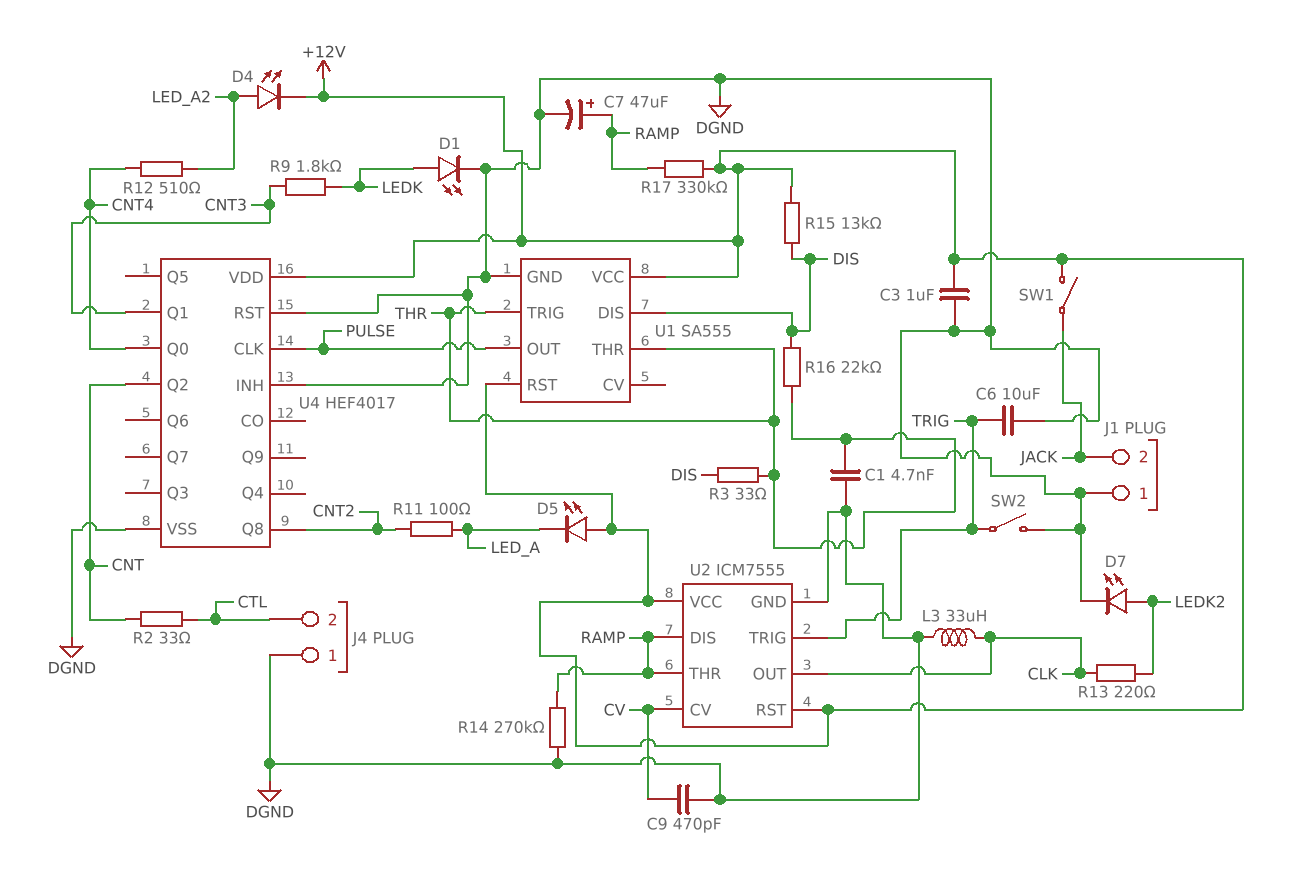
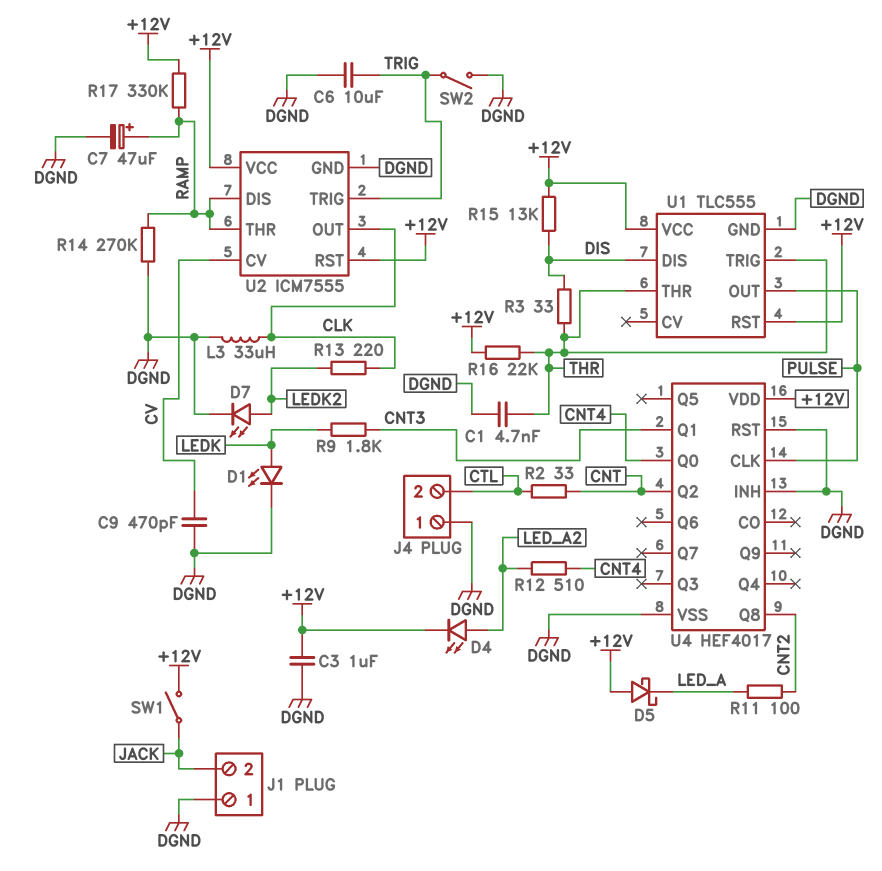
D5: LED (A +12V, K LED_A) -> schottky (A +12V, K LED_A)
R16: 22k (DIS, THR) -> 22k (+12V, THR)
U1: SA555 -> TLC555

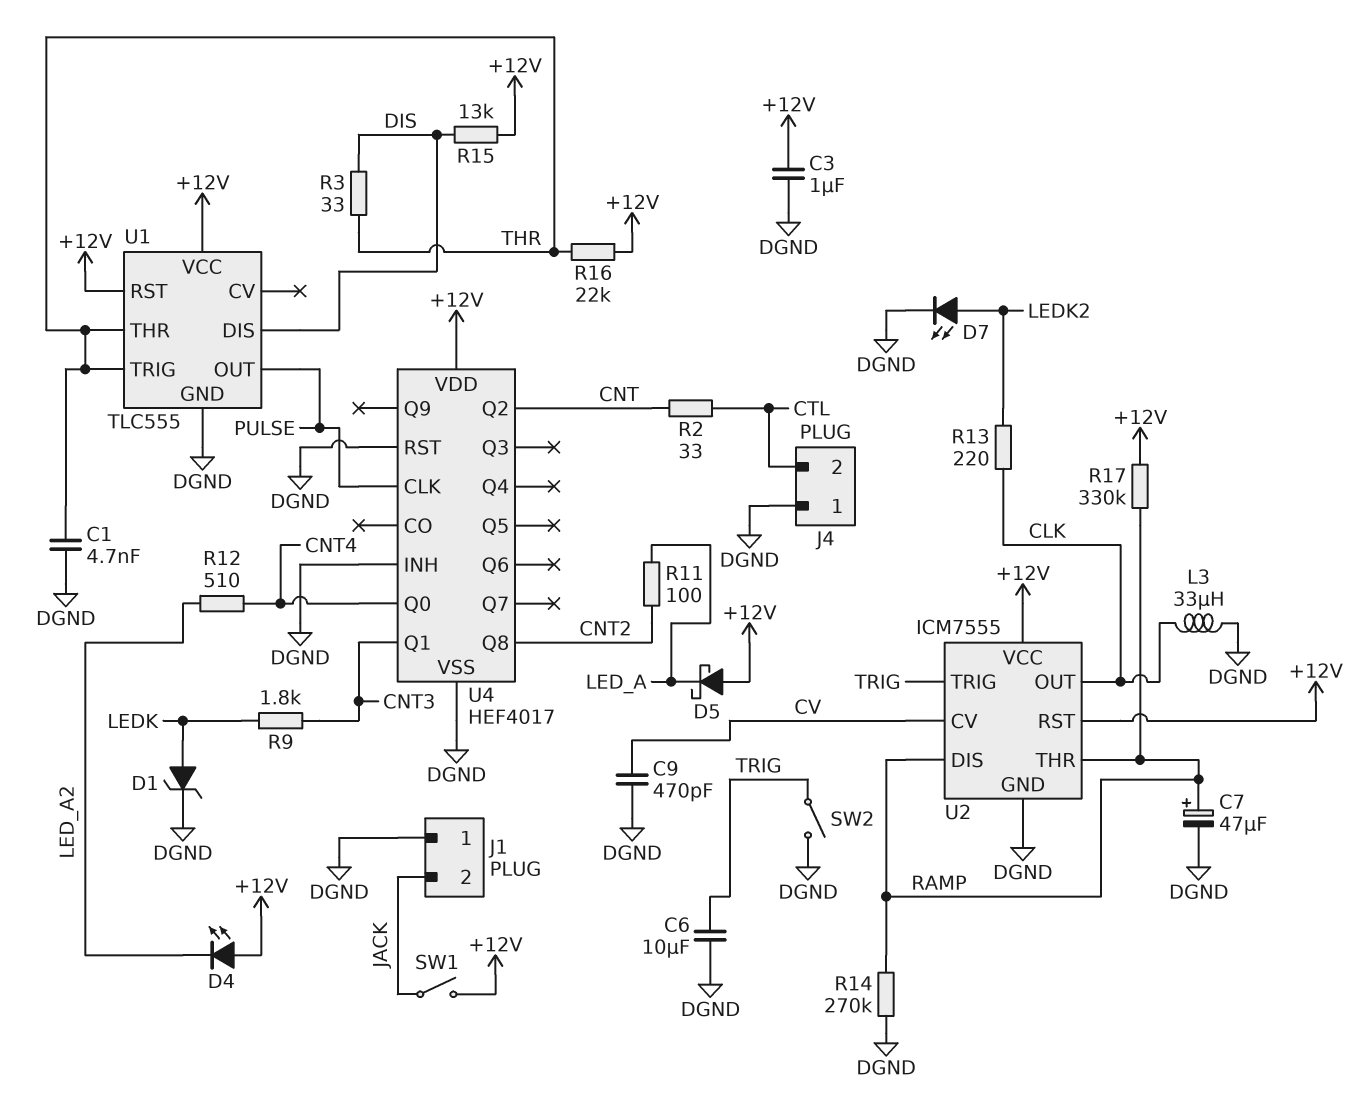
D1: LED (A LEDK, K DGND) -> zener (A LEDK, K DGND)
D4: LED (A LED_A2, K +12V) -> LED (A +12V, K LED_A2)

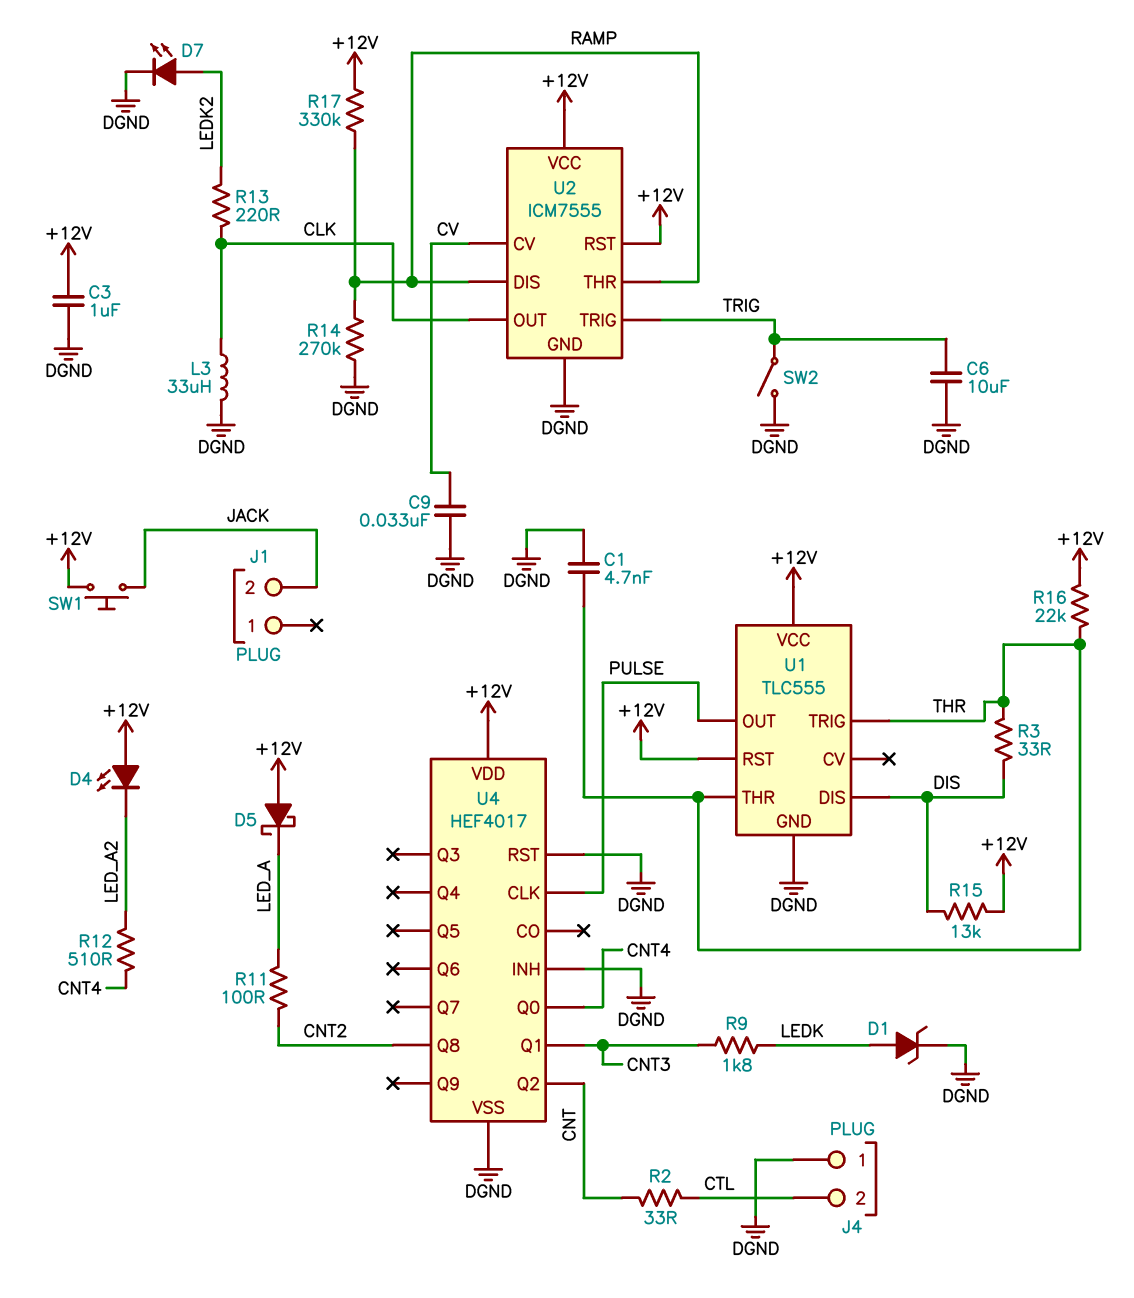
C7: 47uF (plus RAMP, minus DGND) -> none
C9: 470pF (CV, DGND) -> 33nF (CV, DGND)
J1 pin 1: DGND -> none
SW1: switch (+12V, JACK) -> button (+12V, JACK)

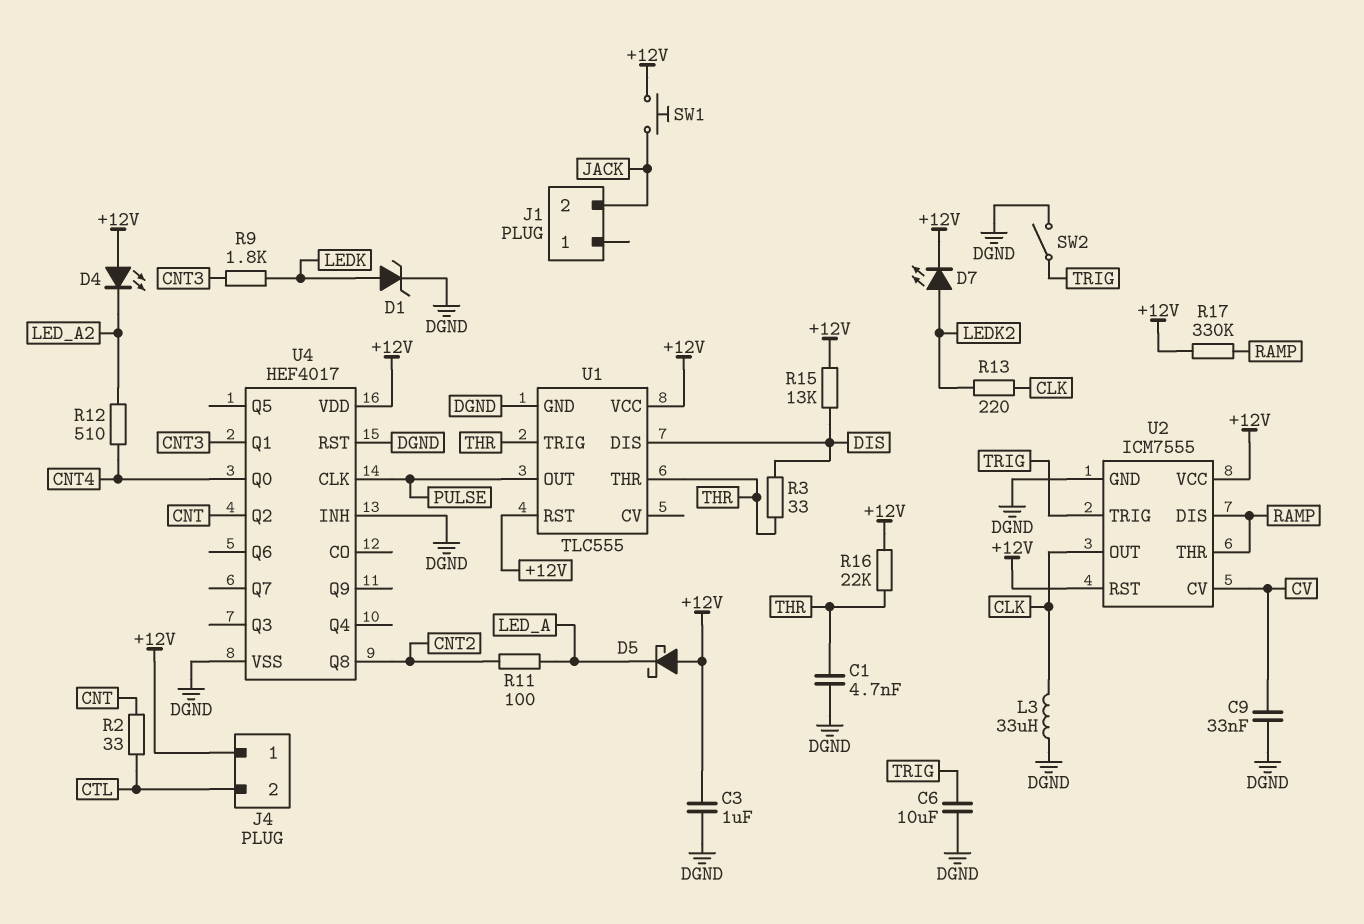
D7: LED (A LEDK2, K DGND) -> LED (A LEDK2, K +12V)
J4 pin 1: DGND -> +12V
R14: 270k (DGND, RAMP) -> none

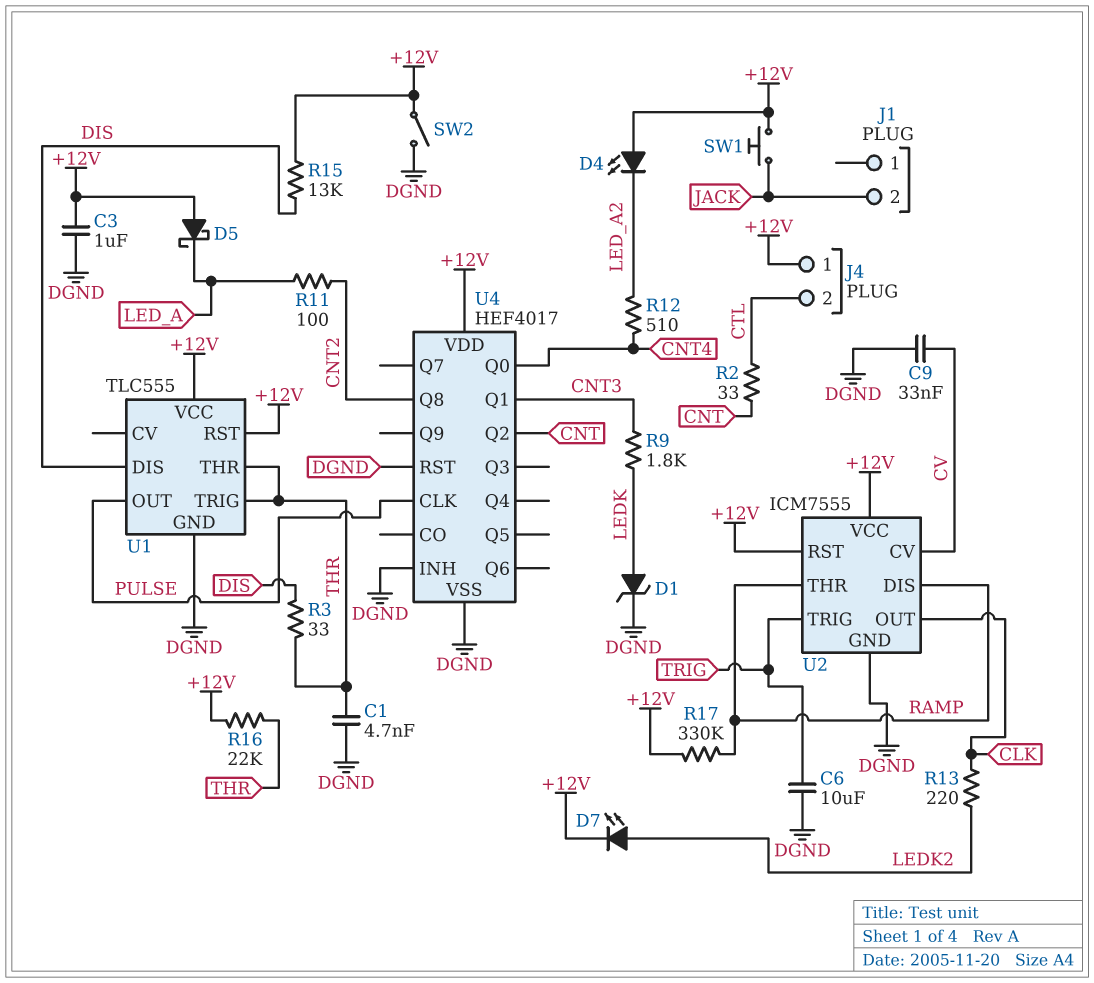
L3: 33uH (CLK, DGND) -> none
SW2: switch (DGND, TRIG) -> switch (+12V, DGND)

